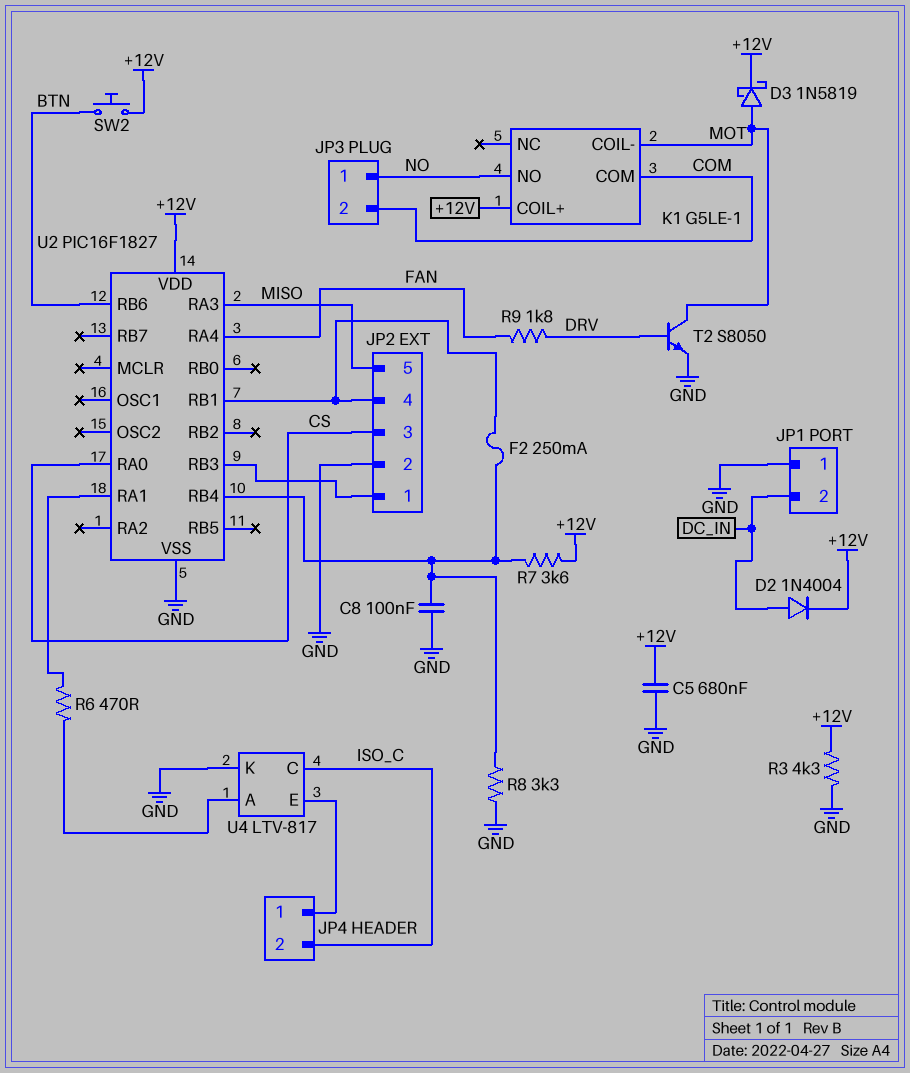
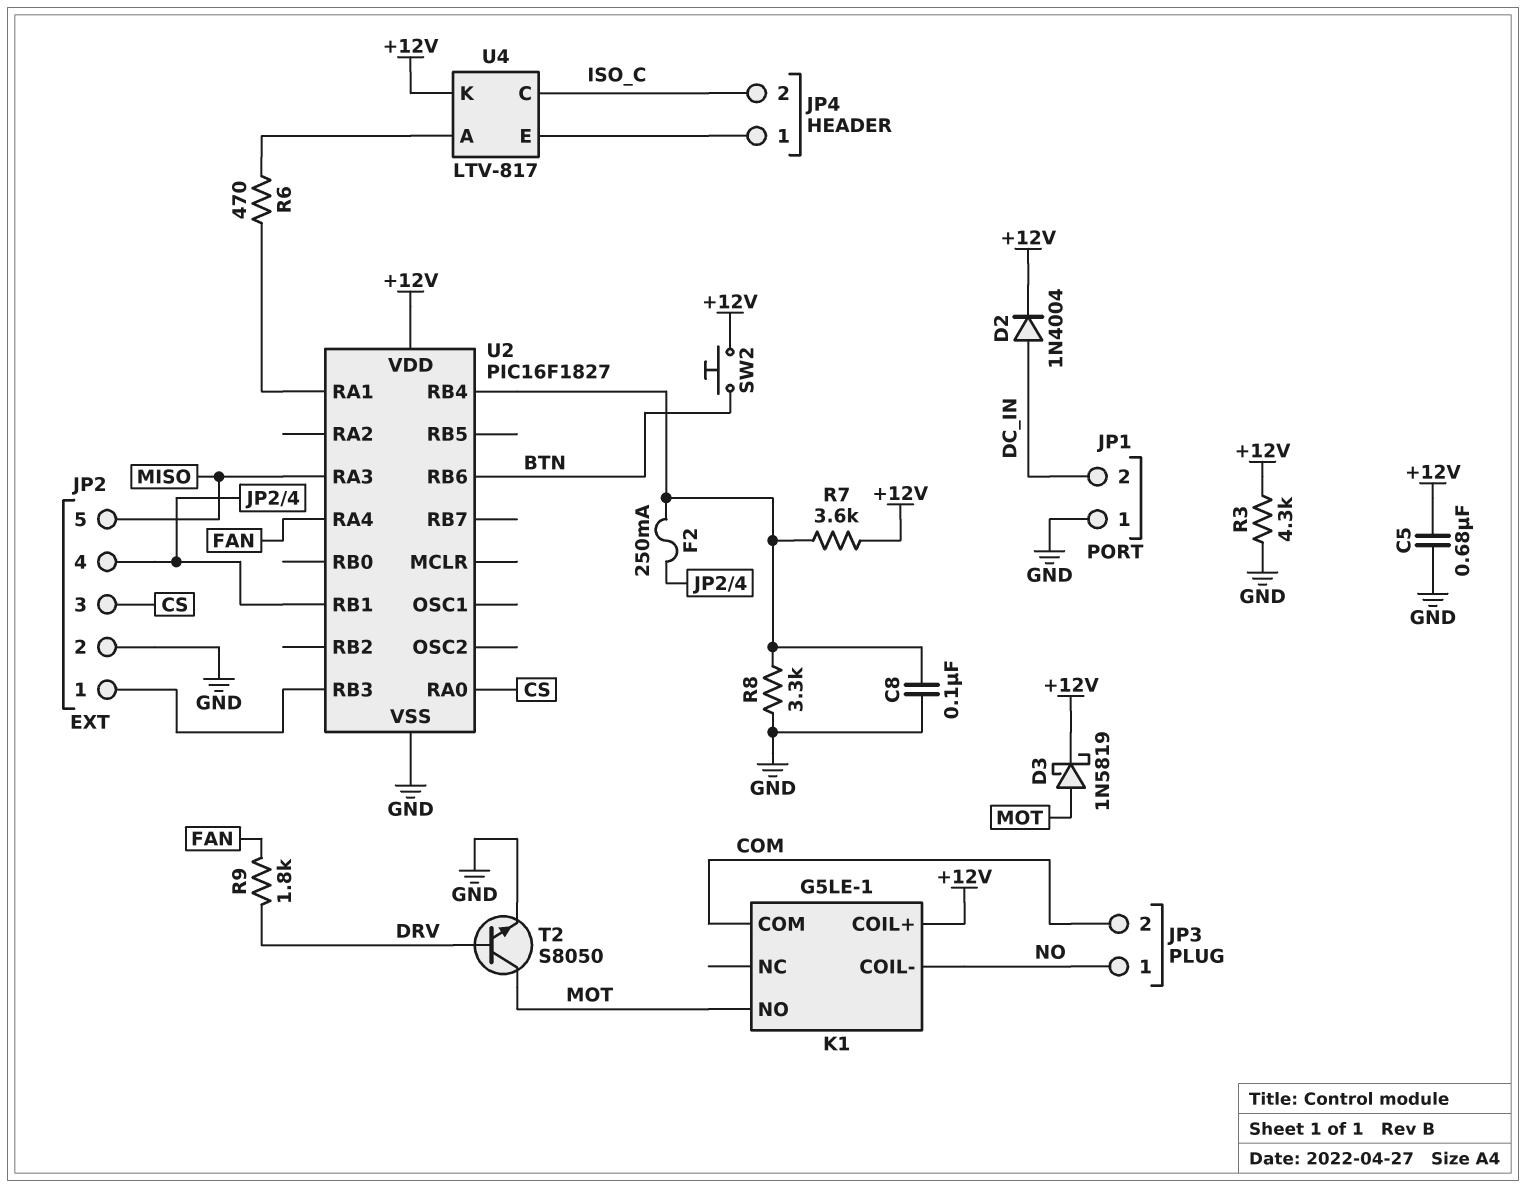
K1 pin COIL-: MOT -> NO
K1 pin NO: NO -> MOT
U4 pin K: GND -> +12V

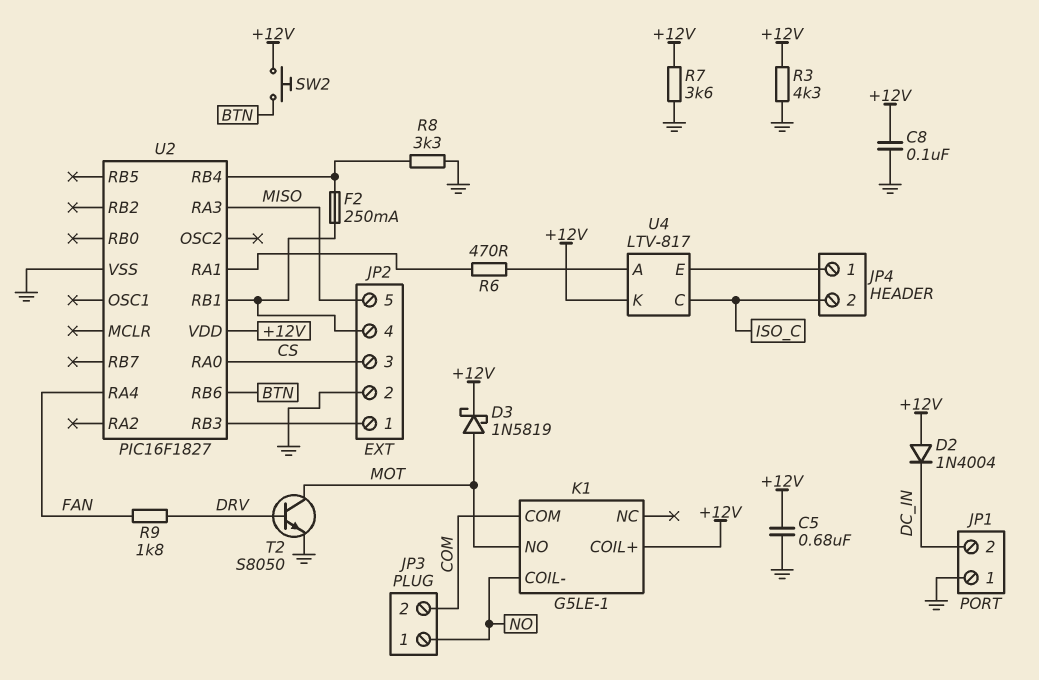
C8: 100nF (GND, U2/RB4) -> 100nF (+12V, GND)
D2: diode 1N4004 (A DC_IN, K +12V) -> diode 1N4004 (A +12V, K DC_IN)
R7: 3.6k (+12V, U2/RB4) -> 3.6k (+12V, GND)

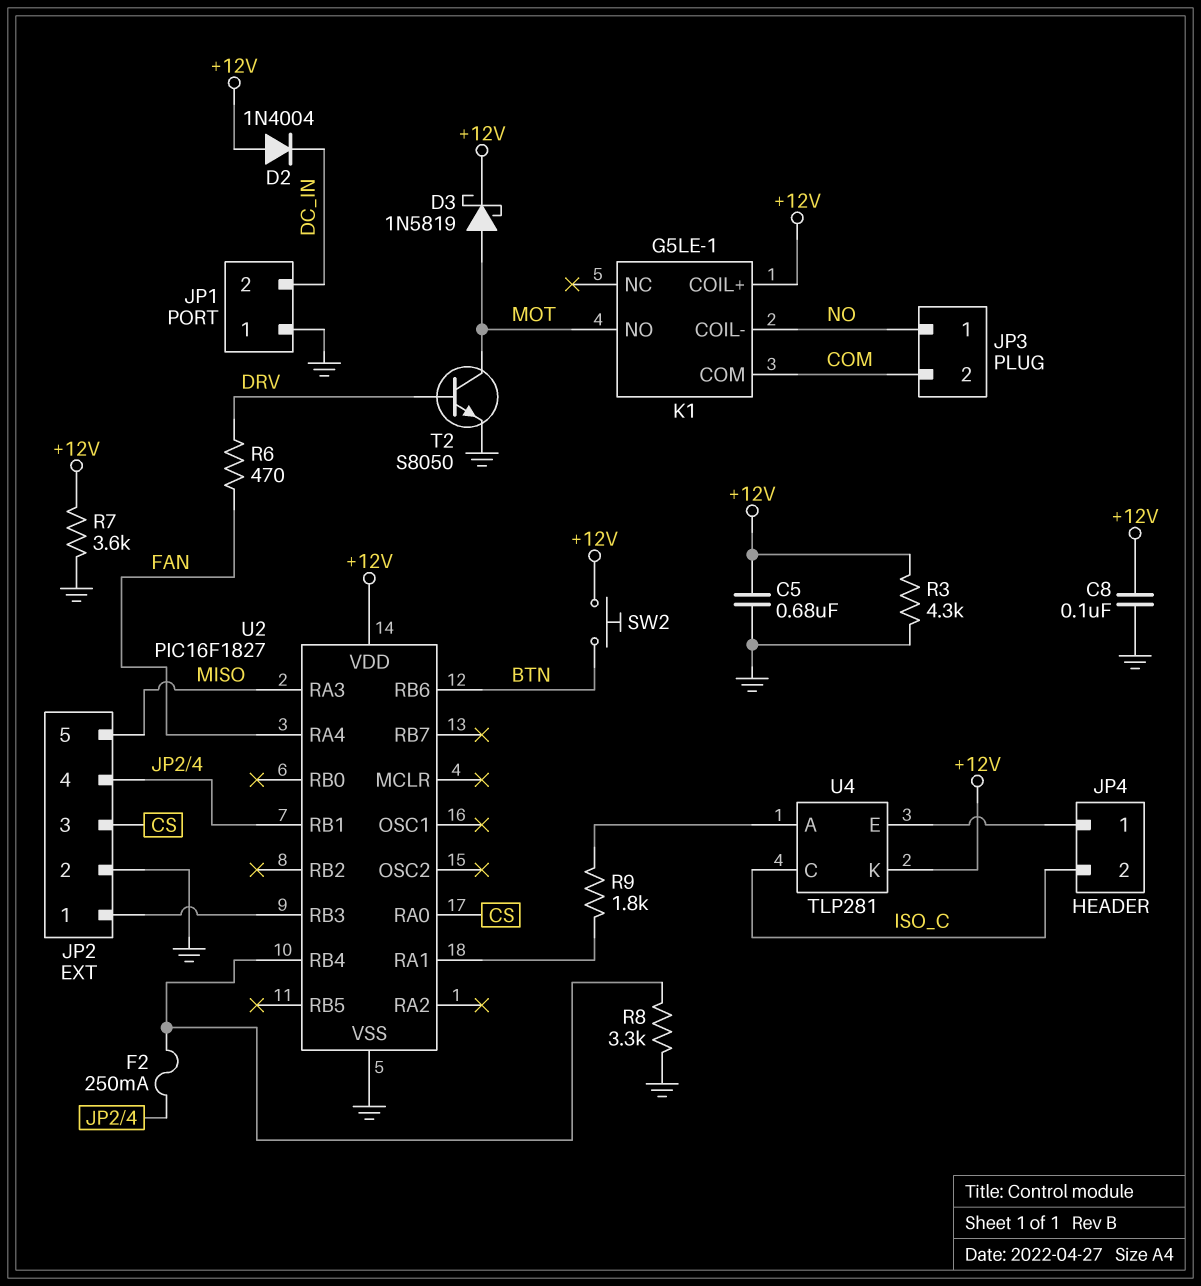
R6: 470 (U2/RA1, U4/A) -> 470 (DRV, FAN)
R9: 1.8k (DRV, FAN) -> 1.8k (U2/RA1, U4/A)
U4: LTV-817 -> TLP281

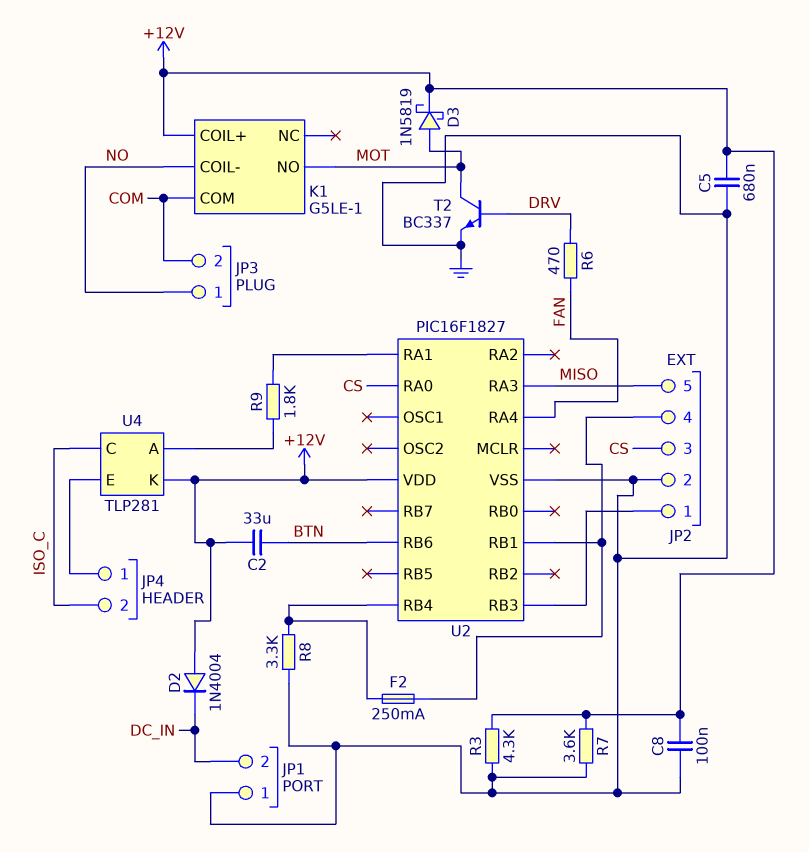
C2: none -> 33uF (+12V, BTN)
SW2: button (+12V, BTN) -> none
T2: NPN S8050 (B DRV, C MOT, E GND) -> NPN BC337 (B DRV, C MOT, E GND)

